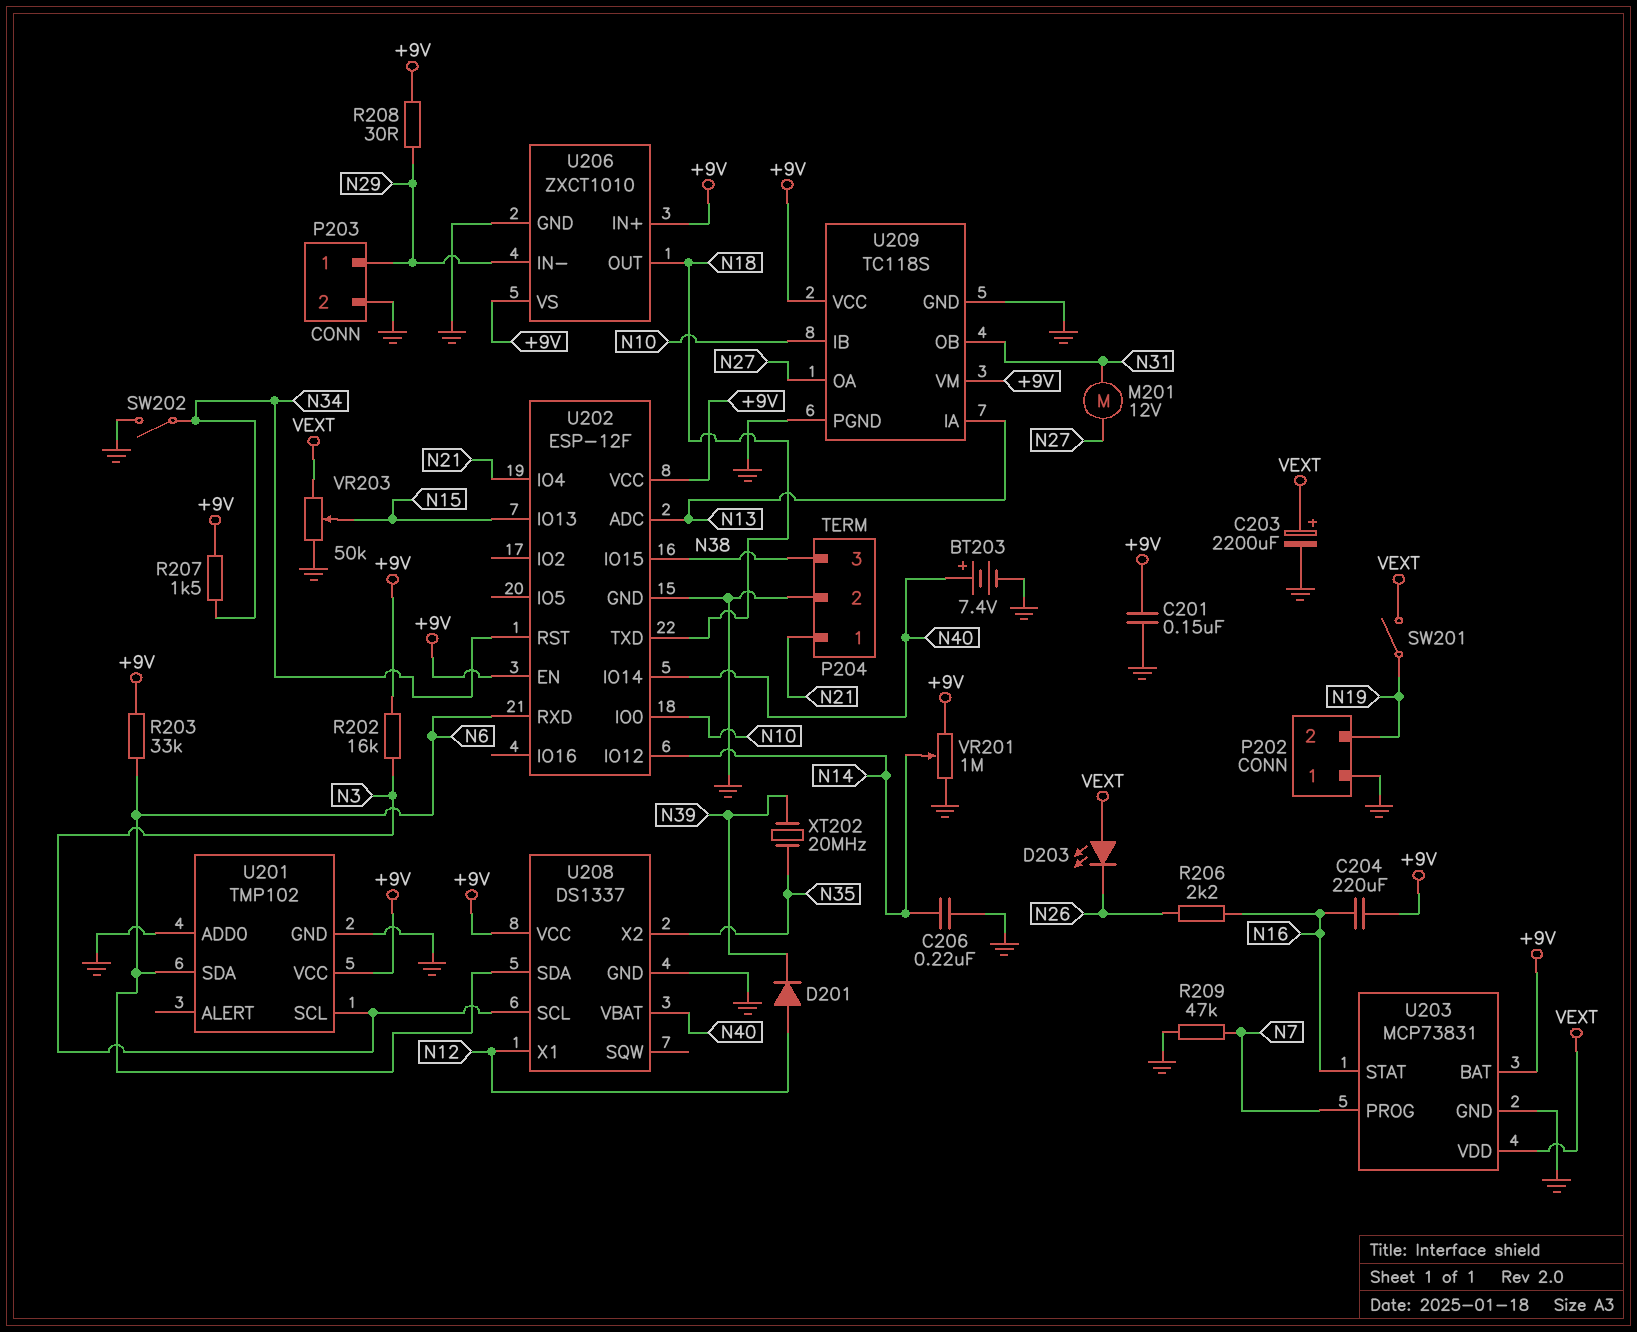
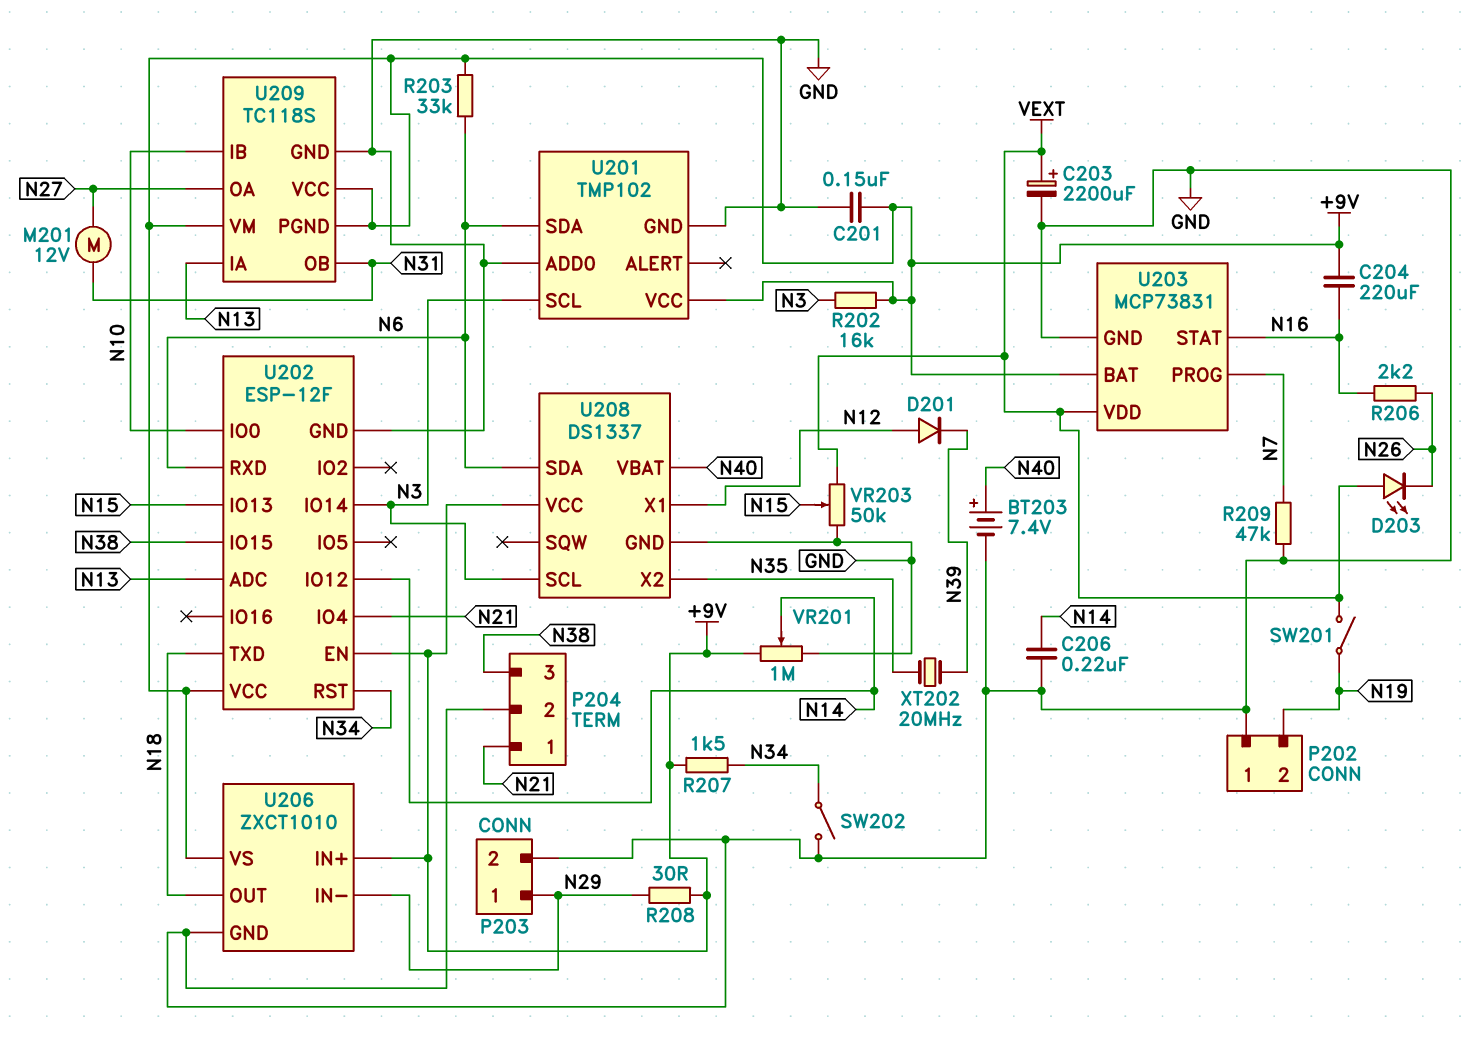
U202 pin IO14: N40 -> N3
U209 pin PGND: GND -> +9V

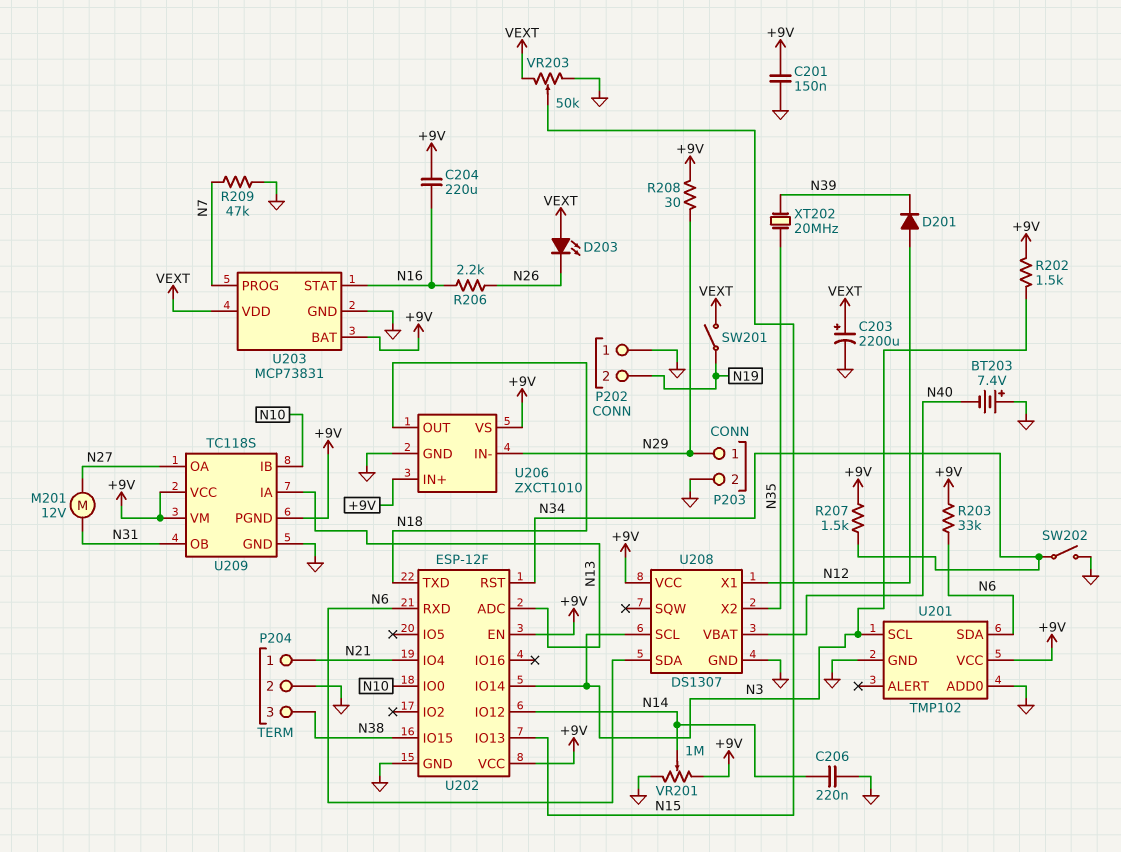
BT203: 7.4V (plus N40, minus GND) -> 7.4V (plus GND, minus N40)
R202: 16k (+9V, N3) -> 1.5k (+9V, N3)
U208: DS1337 -> DS1307

